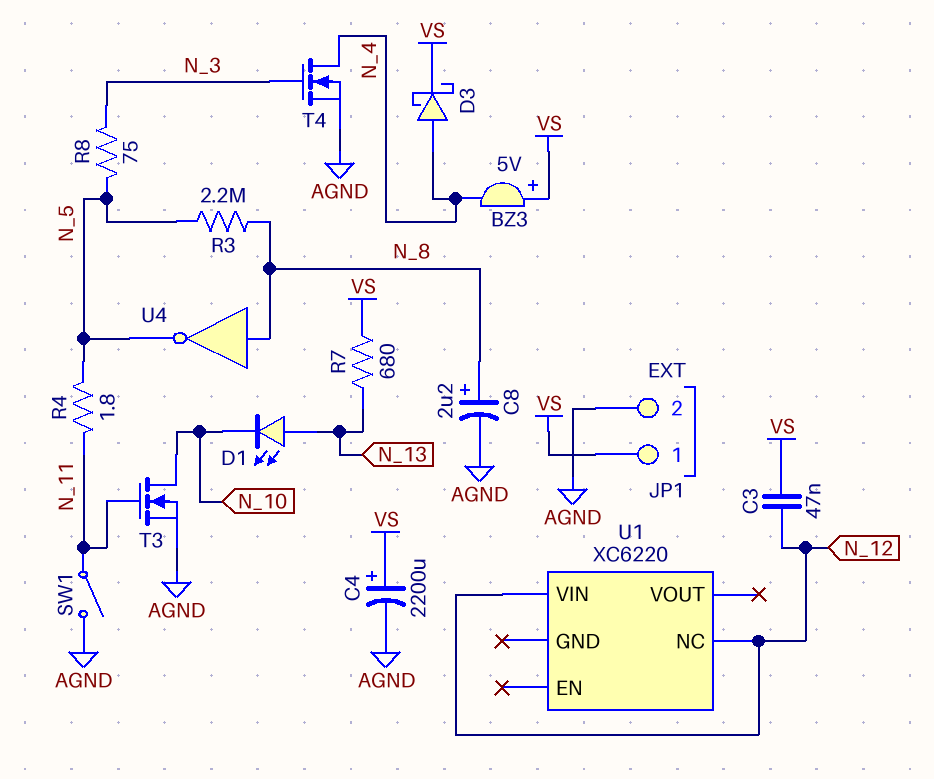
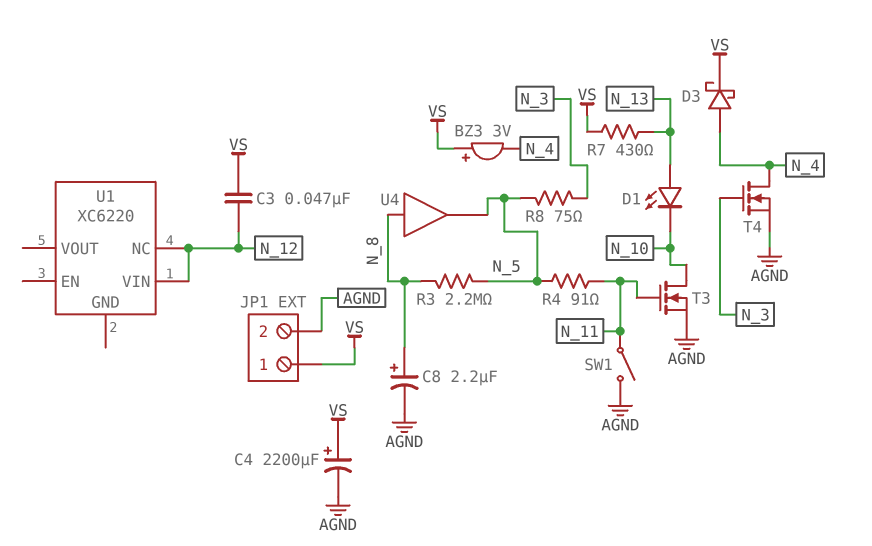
BZ3: buzzer 5V (plus VS, minus N_4) -> buzzer 3V (plus VS, minus N_4)
R4: 1.8 (N_5, N_11) -> 91 (N_5, N_11)
R7: 680 (N_13, VS) -> 430 (N_13, VS)
U4: NOT (in N_8, out N_5) -> buffer (in N_8, out N_5)

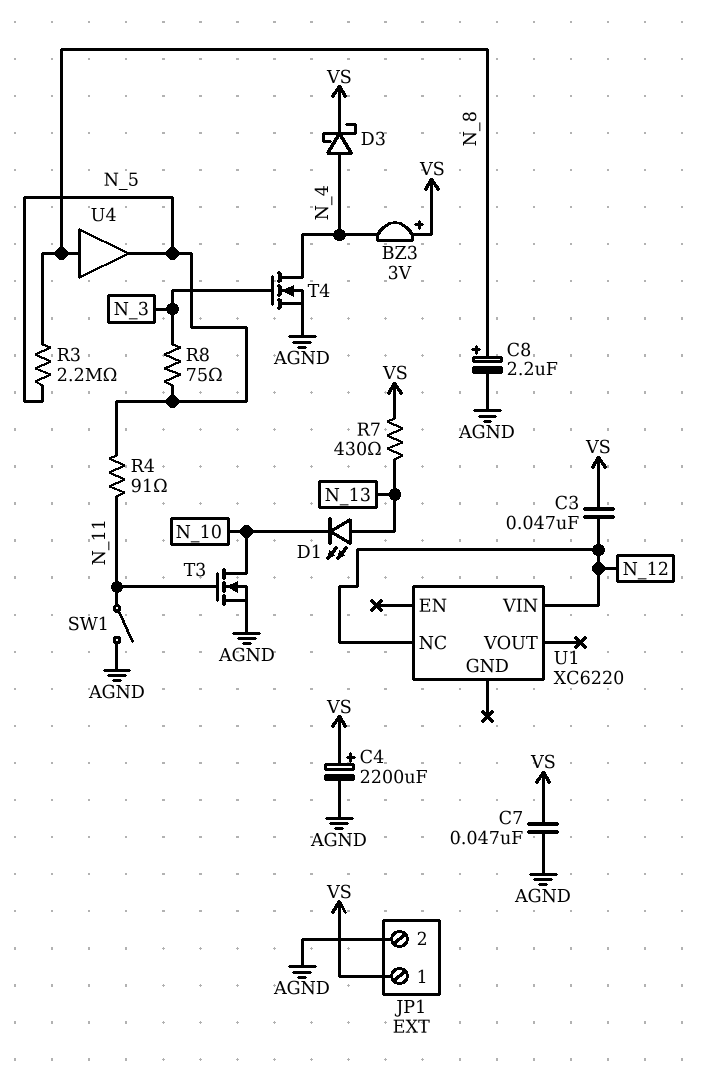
C7: none -> 47nF (AGND, VS)

